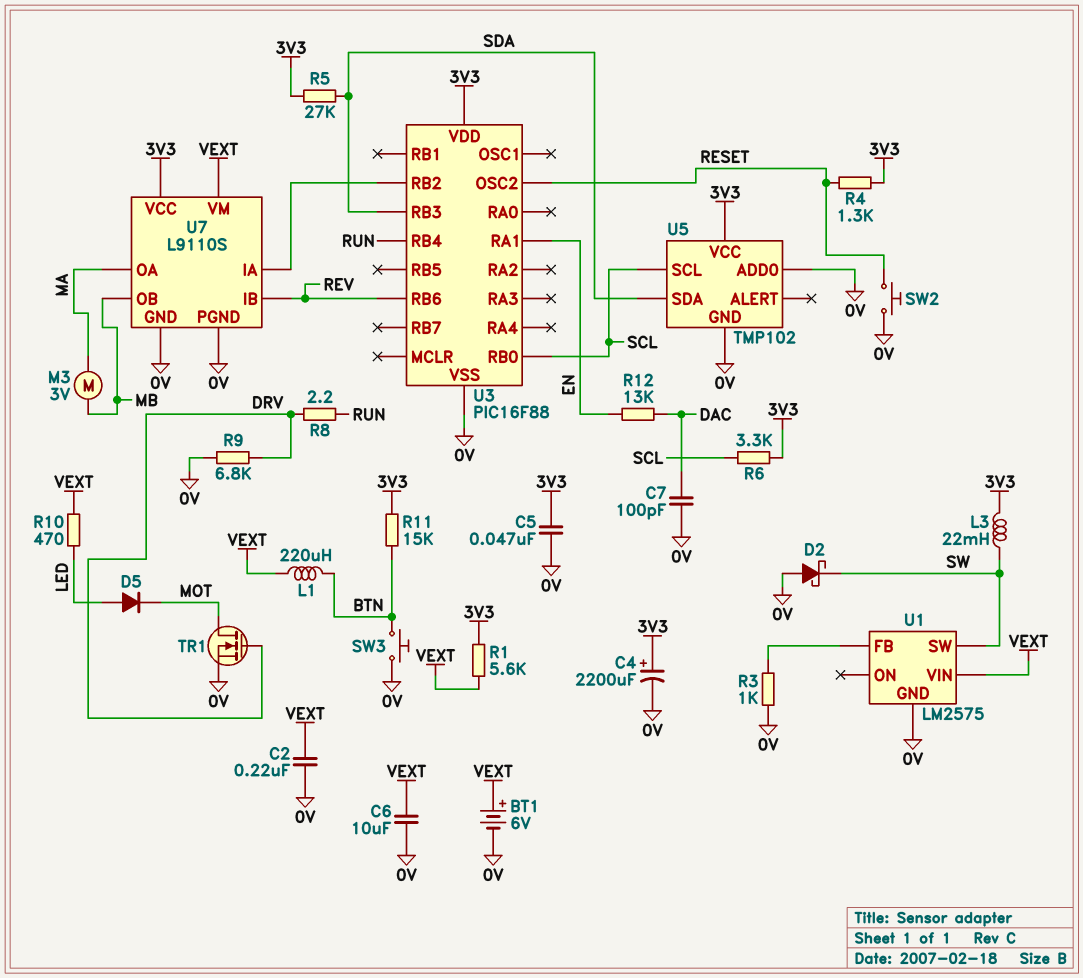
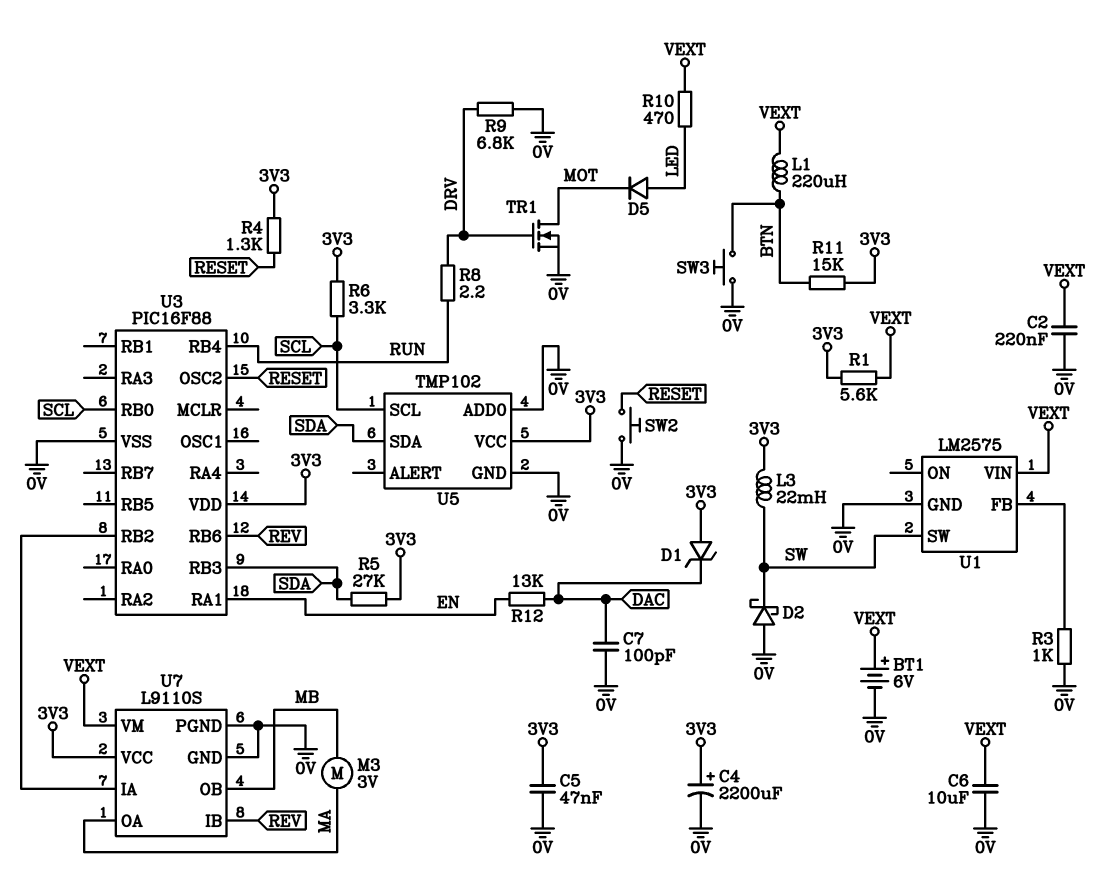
D1: none -> zener (A 3V3, K DAC)

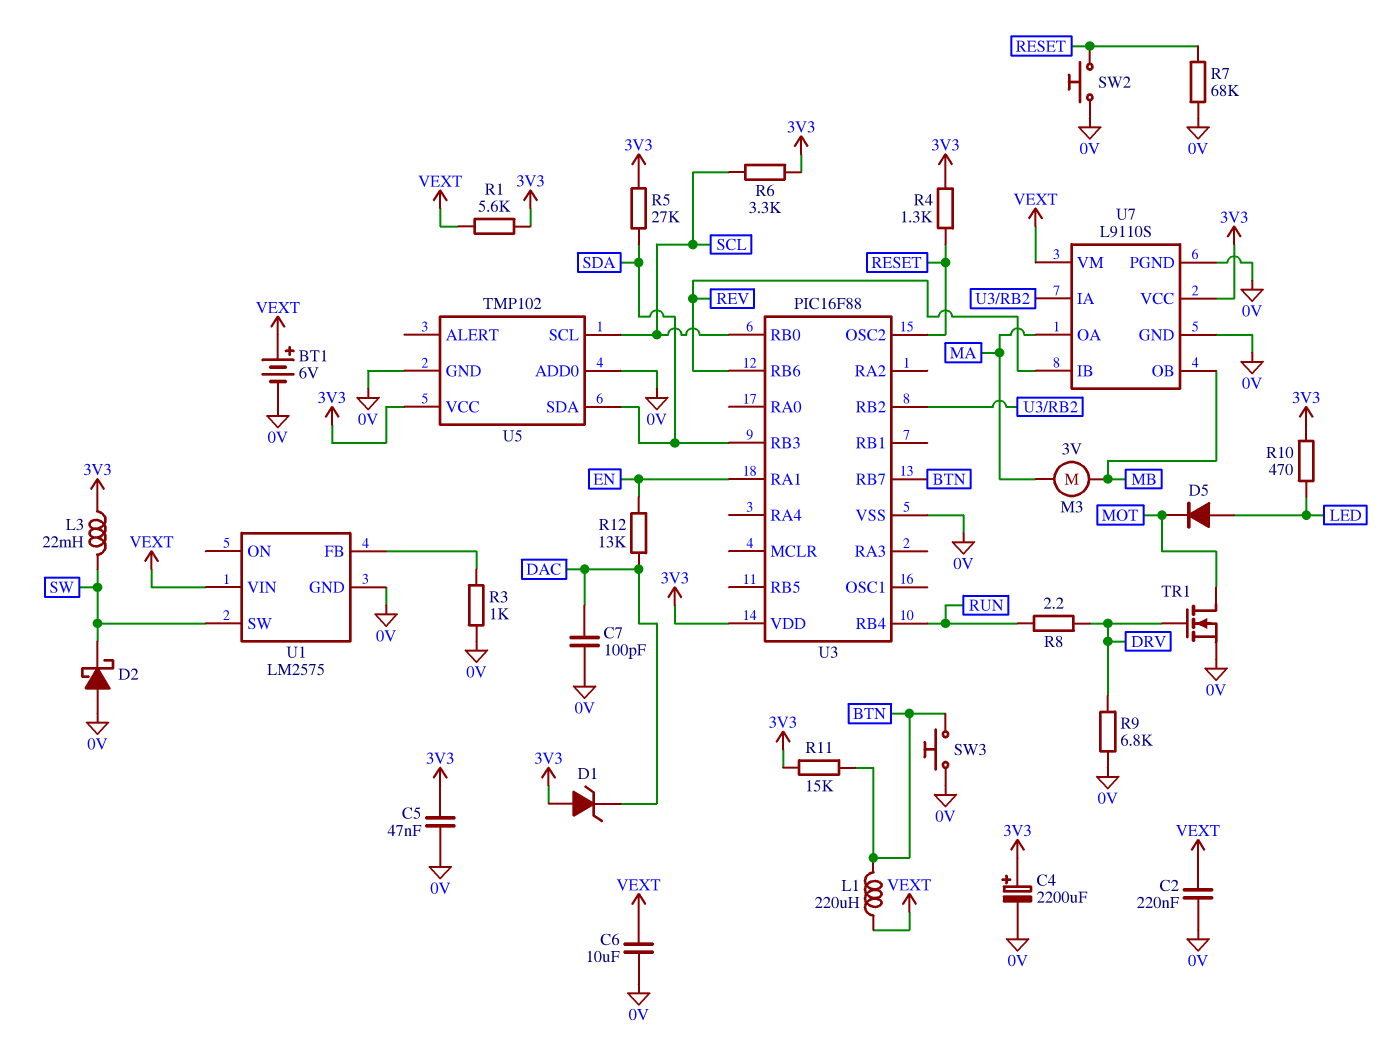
R7: none -> 68k (0V, RESET)
R10: 470 (LED, VEXT) -> 470 (3V3, LED)
U3 pin RB7: none -> BTN

